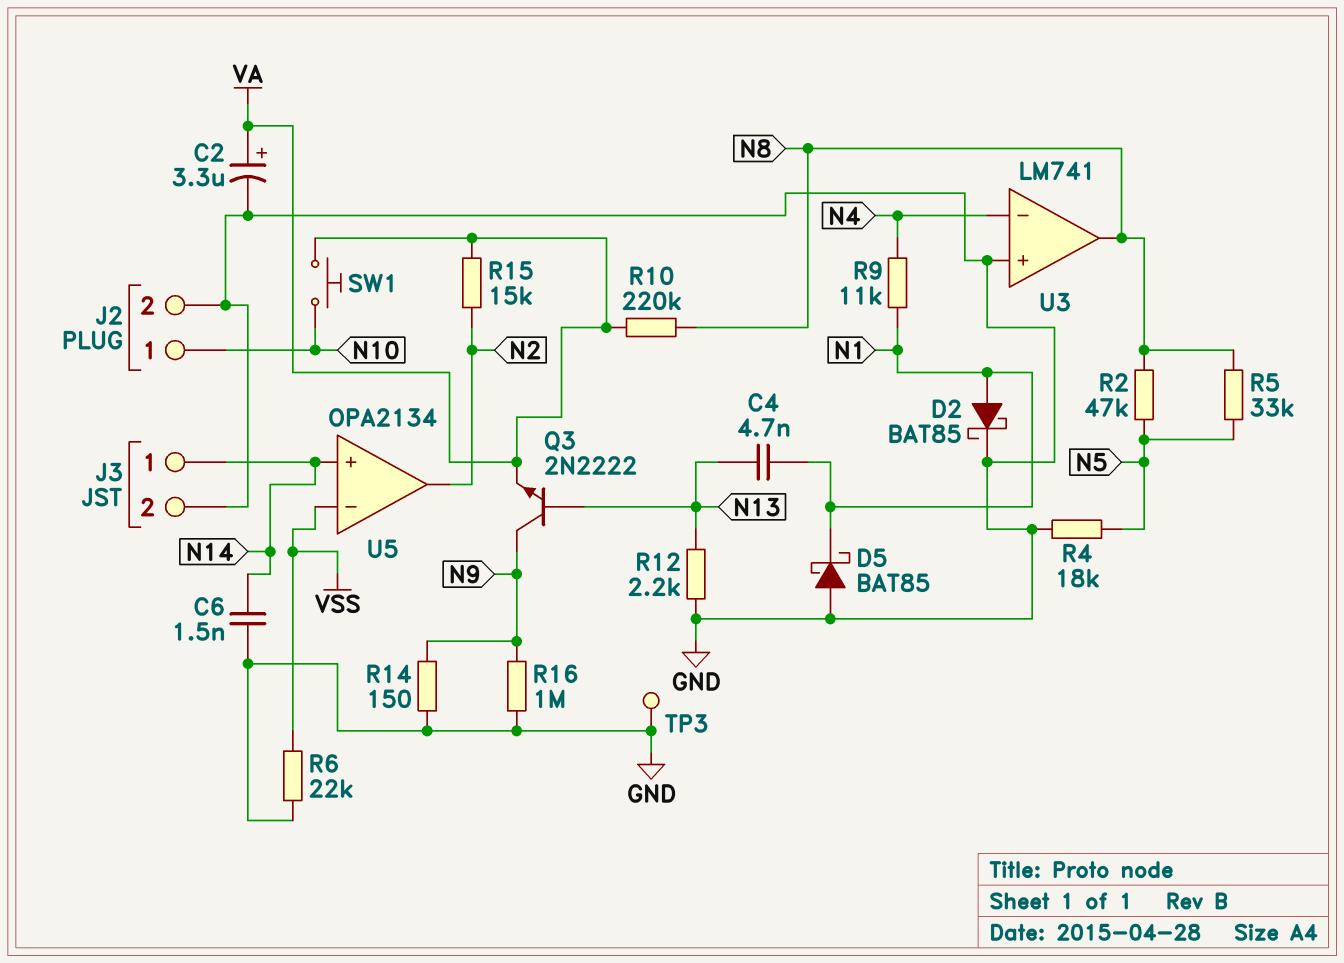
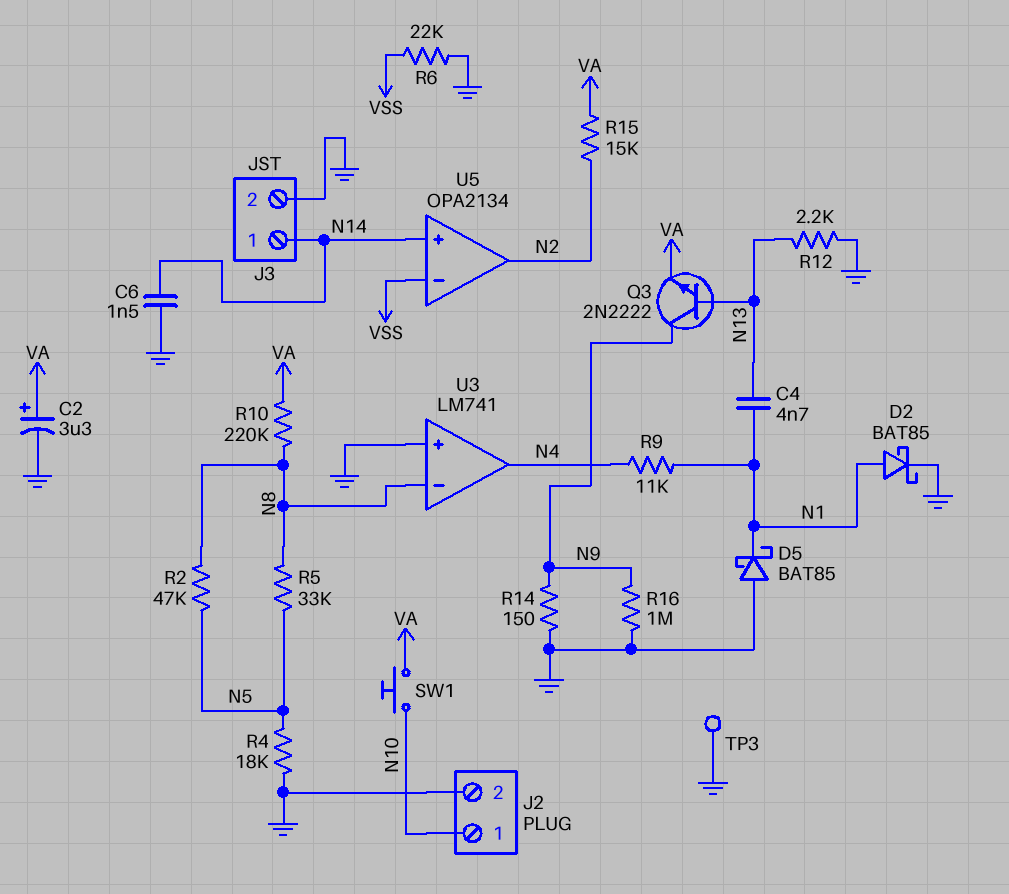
U3 pin in-: N4 -> N8
U3 pin out: N8 -> N4

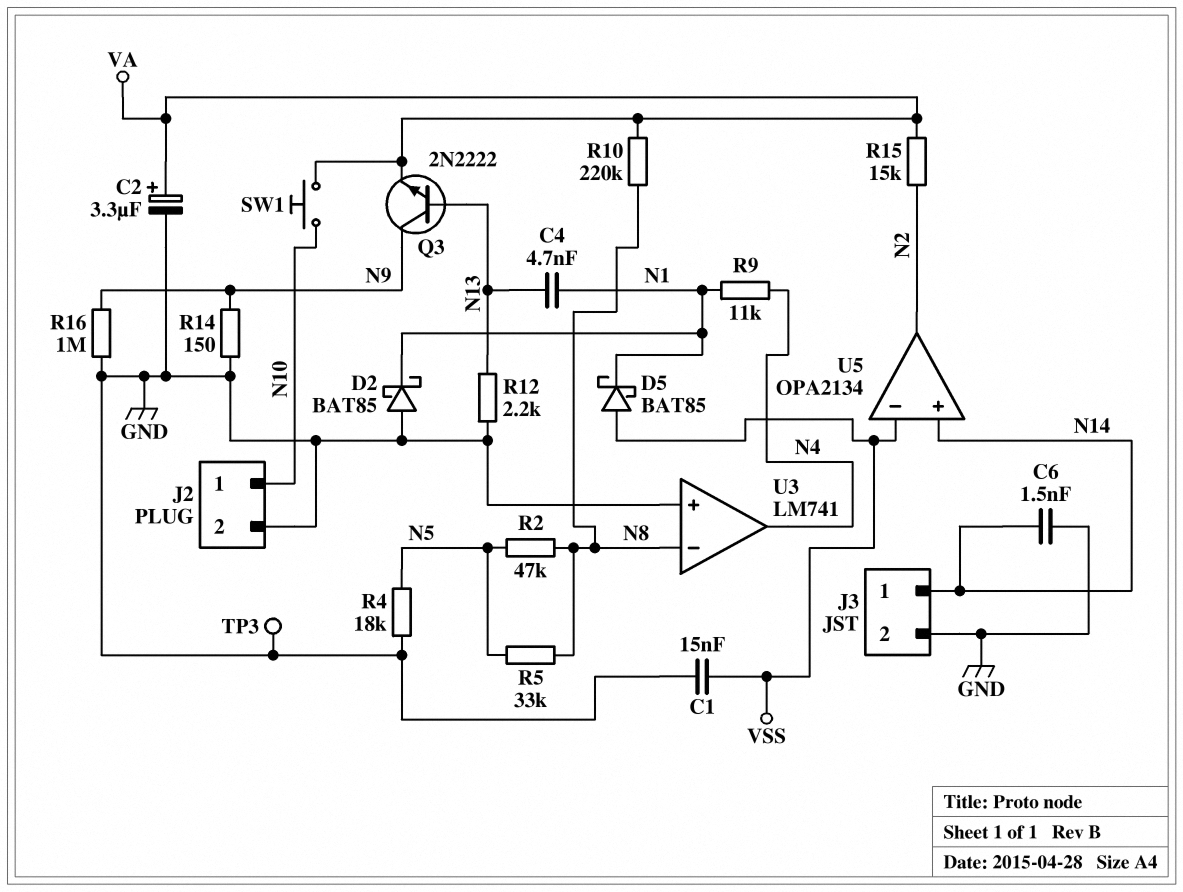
C1: none -> 15nF (GND, VSS)
D2: schottky BAT85 (A N1, K GND) -> schottky BAT85 (A GND, K N1)
D5: schottky BAT85 (A GND, K N1) -> schottky BAT85 (A VSS, K N1)
R6: 22k (GND, VSS) -> none

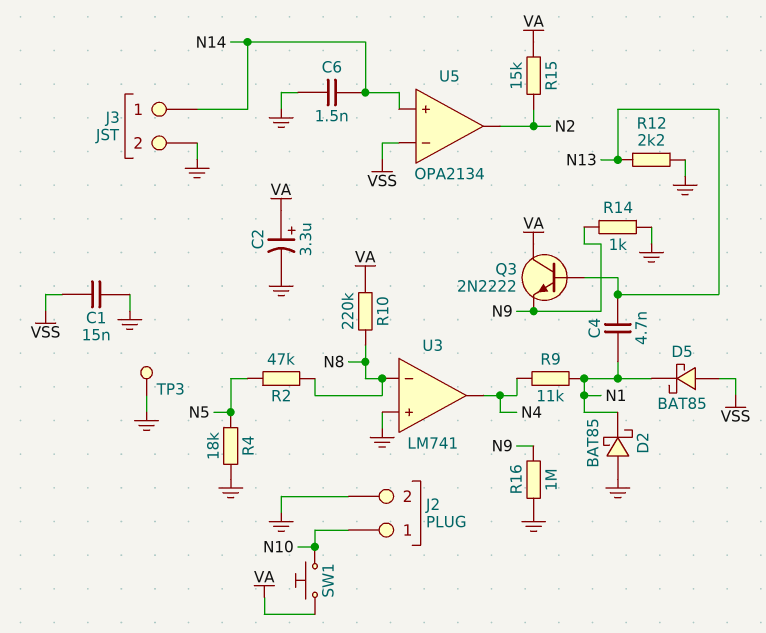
Q3: NPN 2N2222 (B N13, C N9, E VA) -> NPN 2N2222 (B N13, C VA, E N9)
R5: 33k (N5, N8) -> none
R14: 150 (GND, N9) -> 1k (GND, N9)

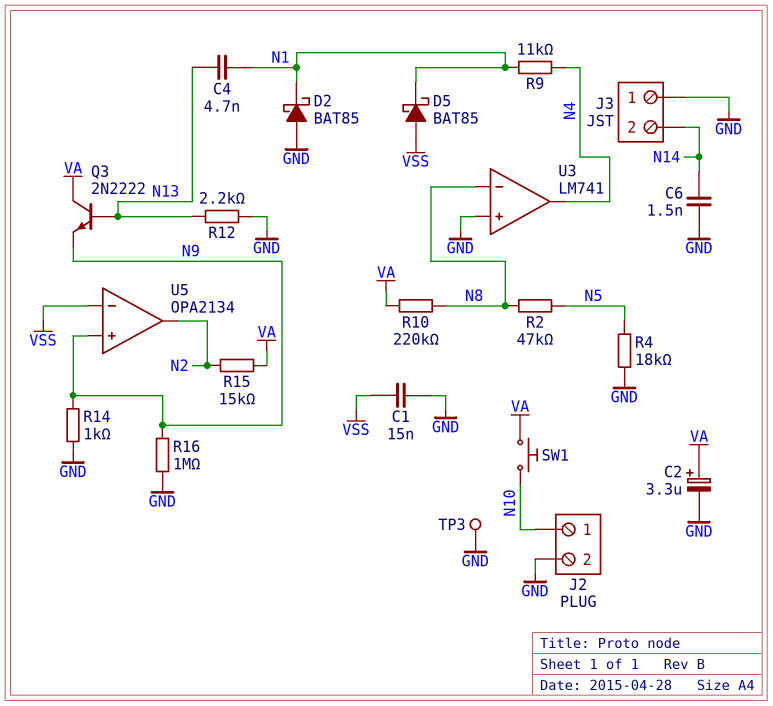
J3 pin 1: N14 -> GND
J3 pin 2: GND -> N14
U5 pin in+: N14 -> N9

